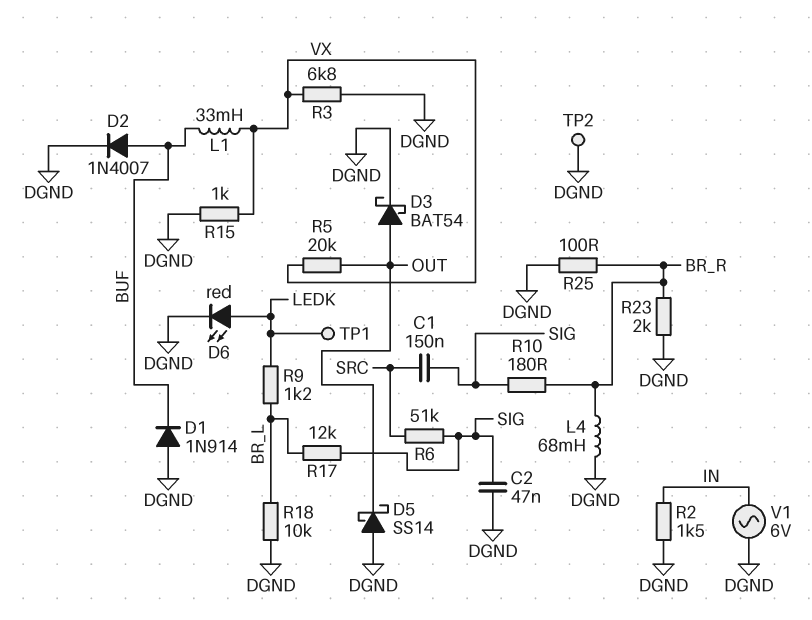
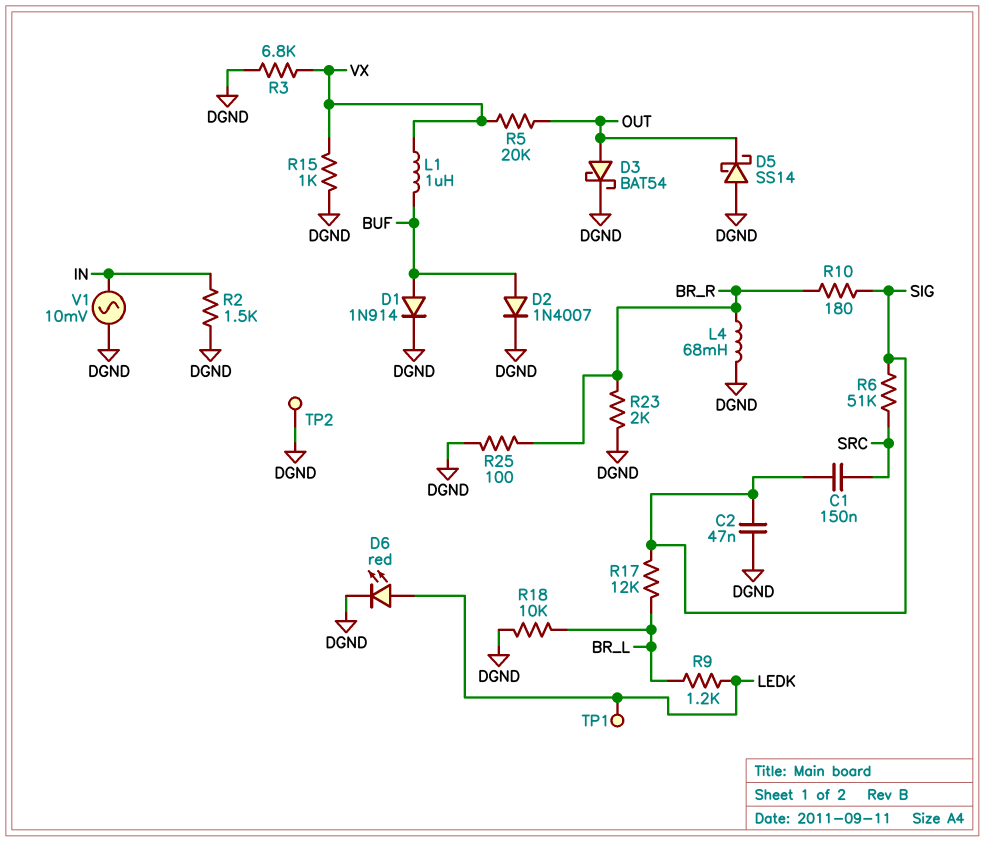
D1: diode 1N914 (A DGND, K BUF) -> diode 1N914 (A BUF, K DGND)
L1: 33mH (BUF, VX) -> 1uH (BUF, VX)
V1: AC 6V (DGND, IN) -> AC 10mV (DGND, IN)

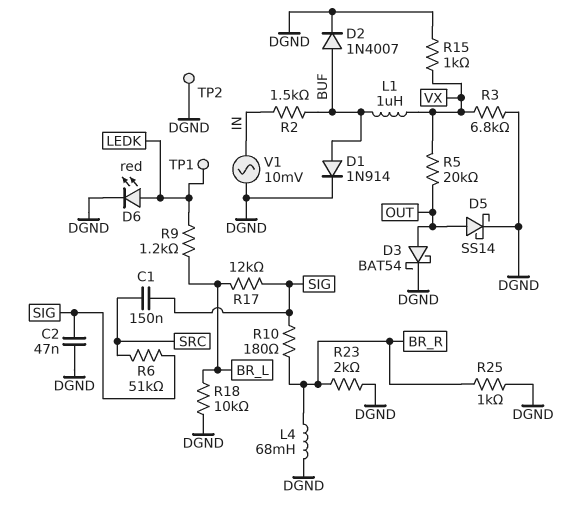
D5: schottky SS14 (A DGND, K OUT) -> schottky SS14 (A OUT, K DGND)
R2: 1.5k (DGND, IN) -> 1.5k (BUF, IN)
R25: 100 (BR_R, DGND) -> 1k (BR_R, DGND)

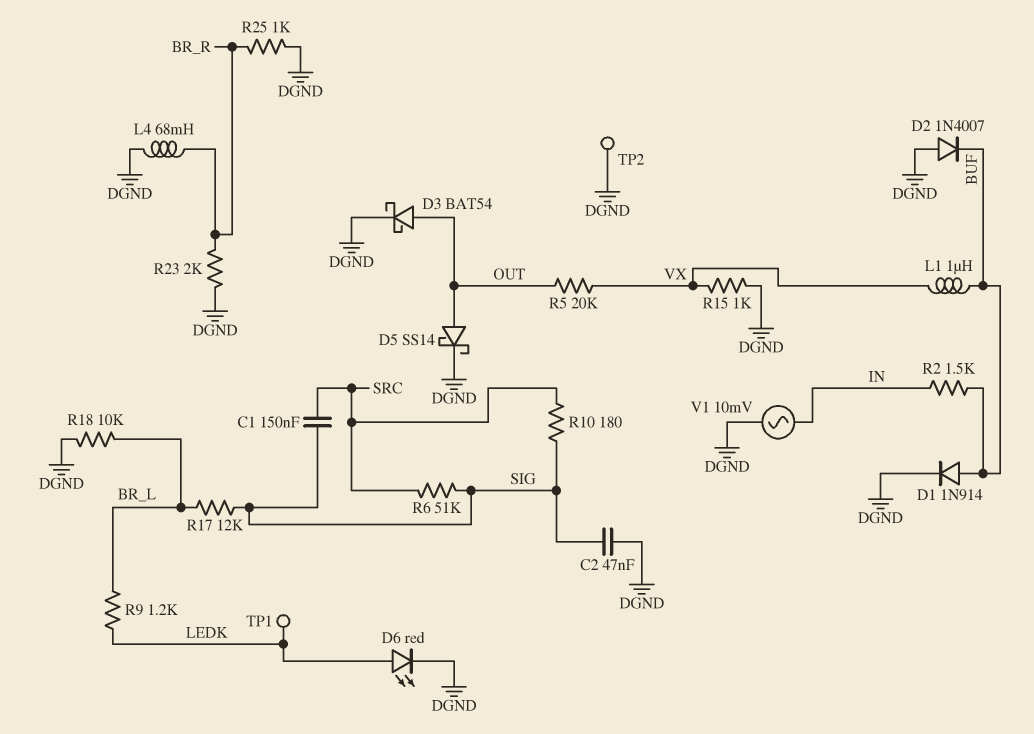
D2: diode 1N4007 (A BUF, K DGND) -> diode 1N4007 (A DGND, K BUF)
R3: 6.8k (DGND, VX) -> none
R10: 180 (BR_R, SIG) -> 180 (SIG, SRC)

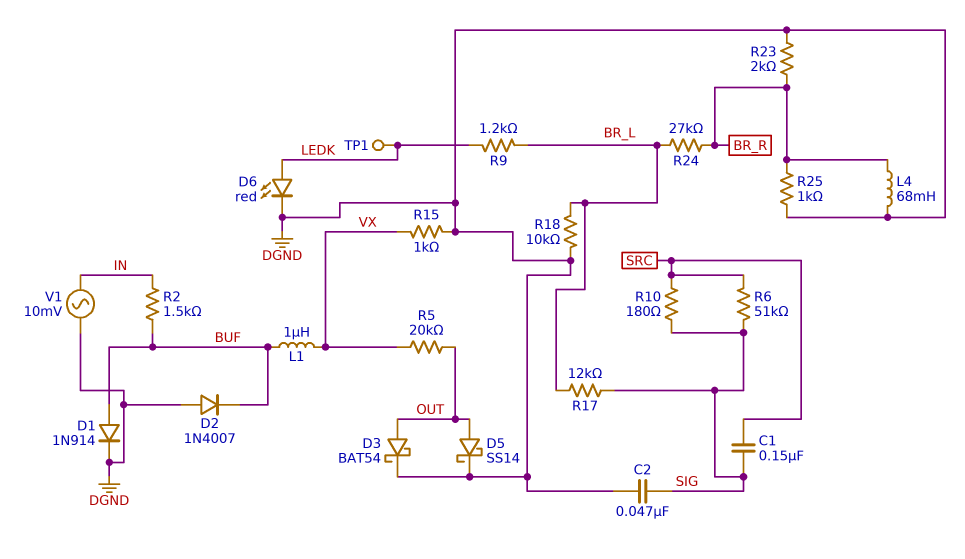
R24: none -> 27k (BR_L, BR_R)
TP2: test point (DGND) -> none

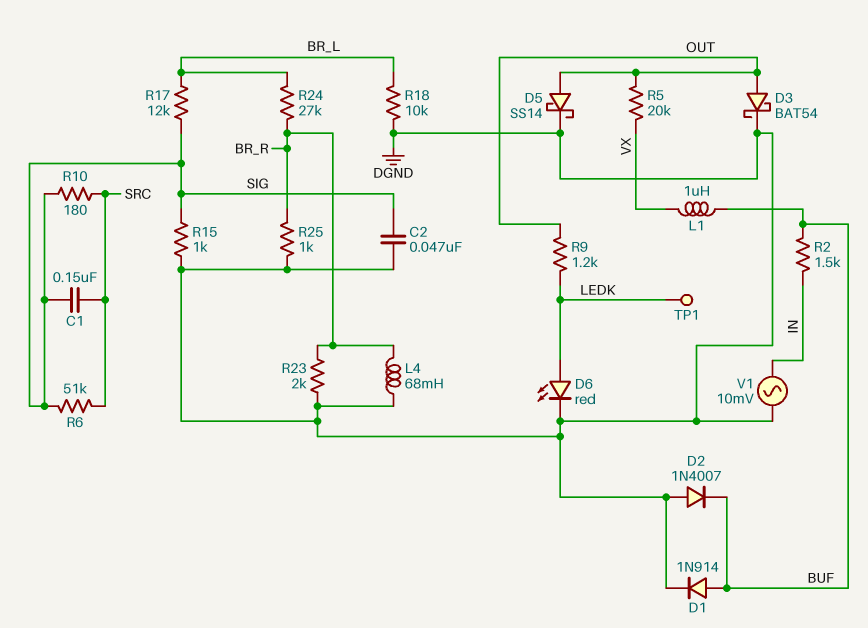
R9: 1.2k (BR_L, LEDK) -> 1.2k (LEDK, OUT)
R15: 1k (DGND, VX) -> 1k (DGND, SIG)

